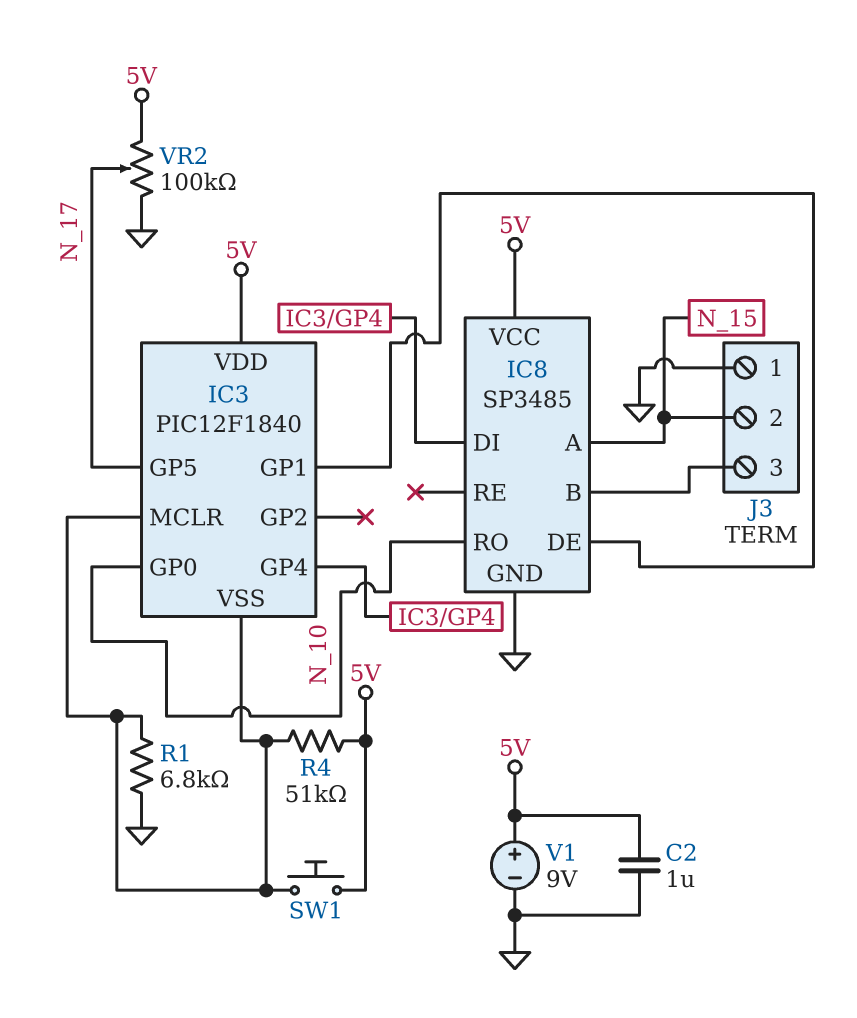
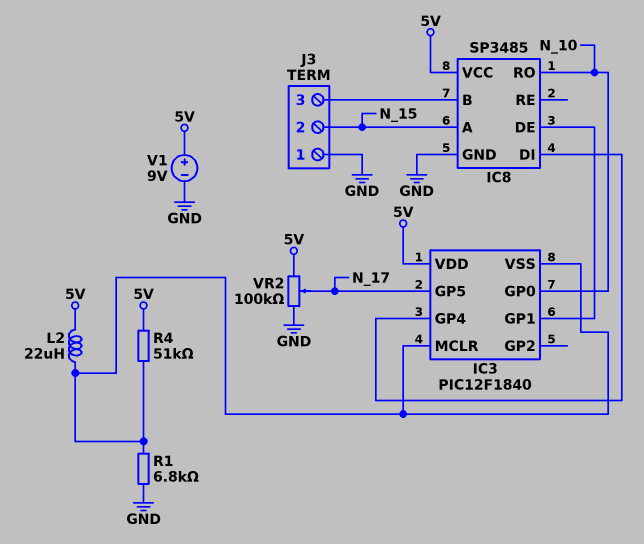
C2: 1uF (5V, GND) -> none
L2: none -> 22uH (5V, IC3/MCLR)
SW1: button (5V, IC3/MCLR) -> none

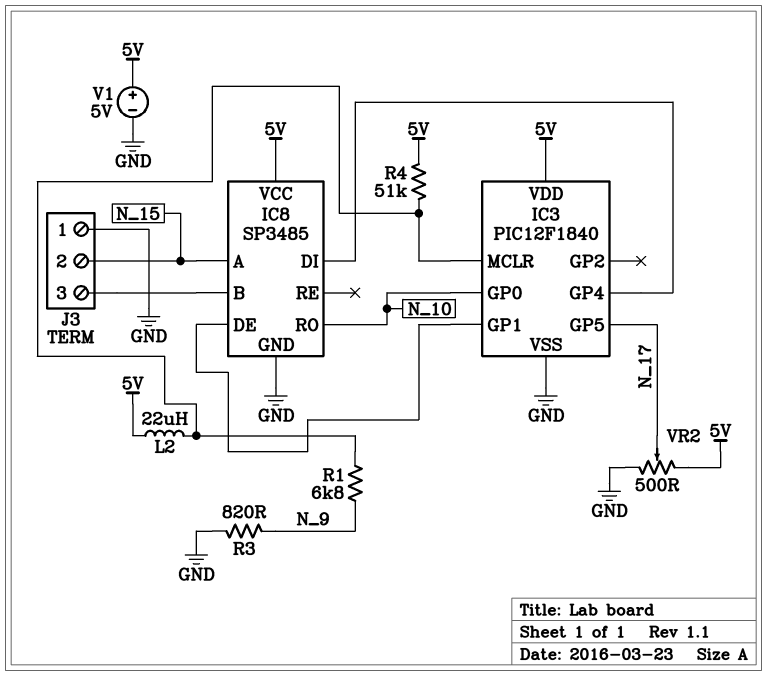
IC3 pin VSS: IC3/MCLR -> GND
R1: 6.8k (GND, IC3/MCLR) -> 6.8k (IC3/MCLR, N_9)
R3: none -> 820 (GND, N_9)
V1: 9V (plus 5V, minus GND) -> 5V (plus 5V, minus GND)
VR2: 100k (5V, GND, wiper N_17) -> 500 (5V, GND, wiper N_17)

